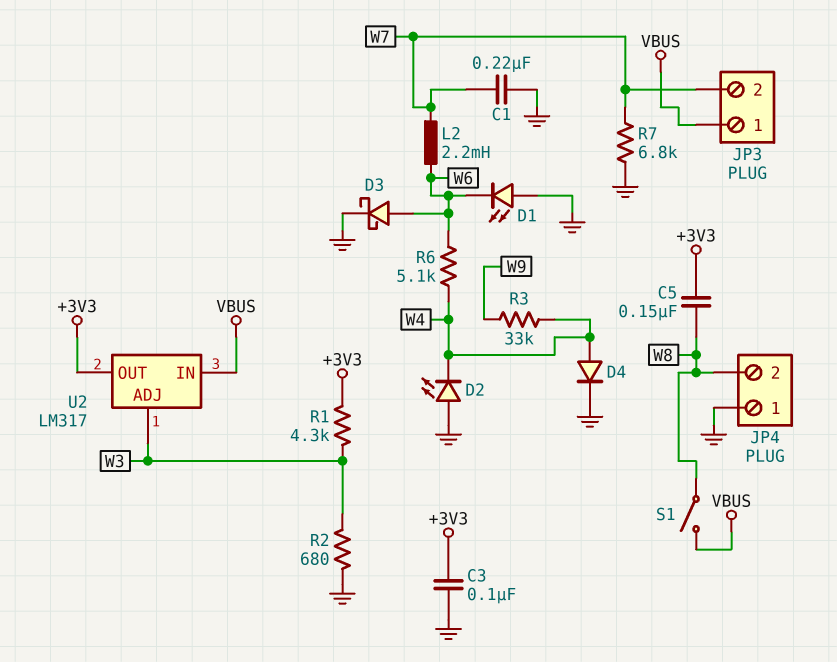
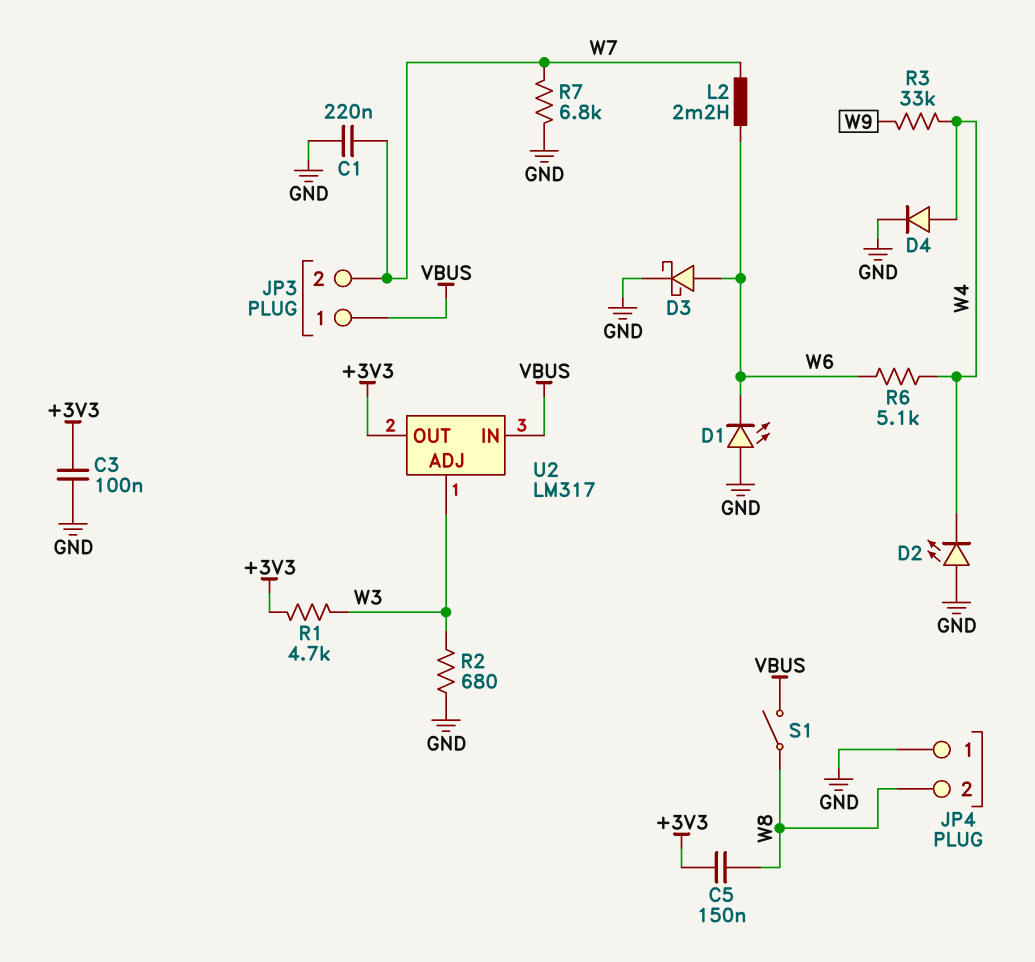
R1: 4.3k (+3V3, W3) -> 4.7k (+3V3, W3)

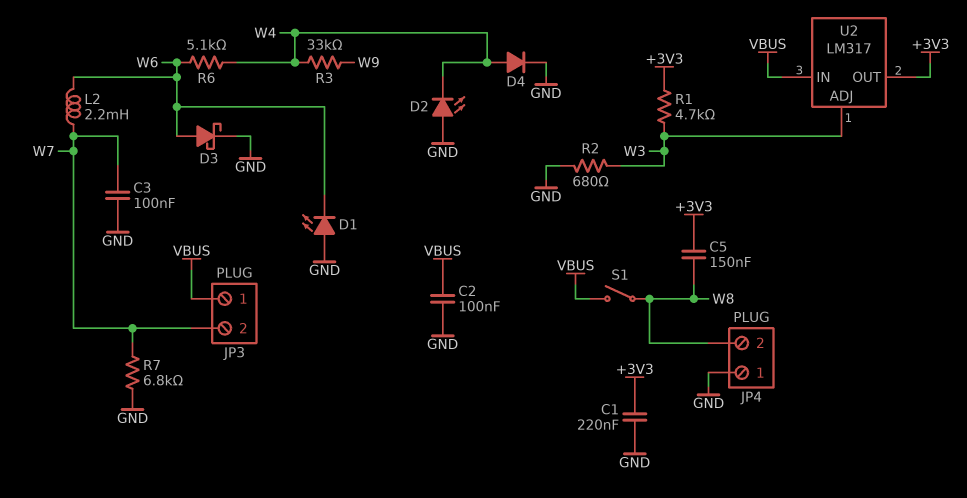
C1: 220nF (GND, W7) -> 220nF (+3V3, GND)
C2: none -> 100nF (GND, VBUS)
C3: 100nF (+3V3, GND) -> 100nF (GND, W7)

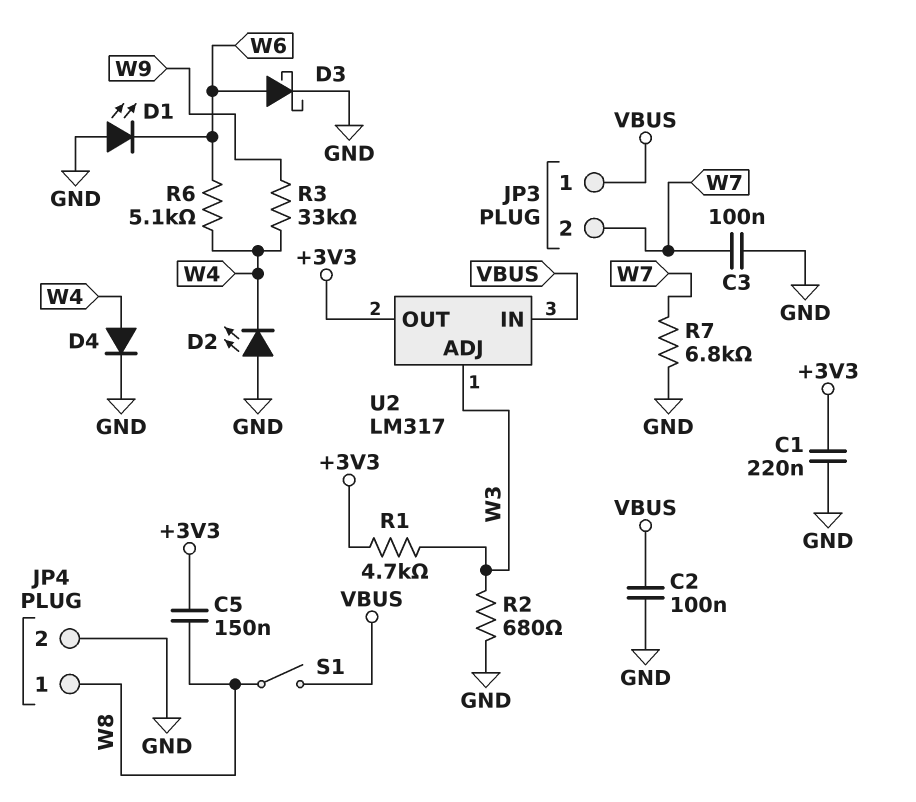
JP4 pin 1: GND -> W8
JP4 pin 2: W8 -> GND
L2: 2.2mH (W6, W7) -> none

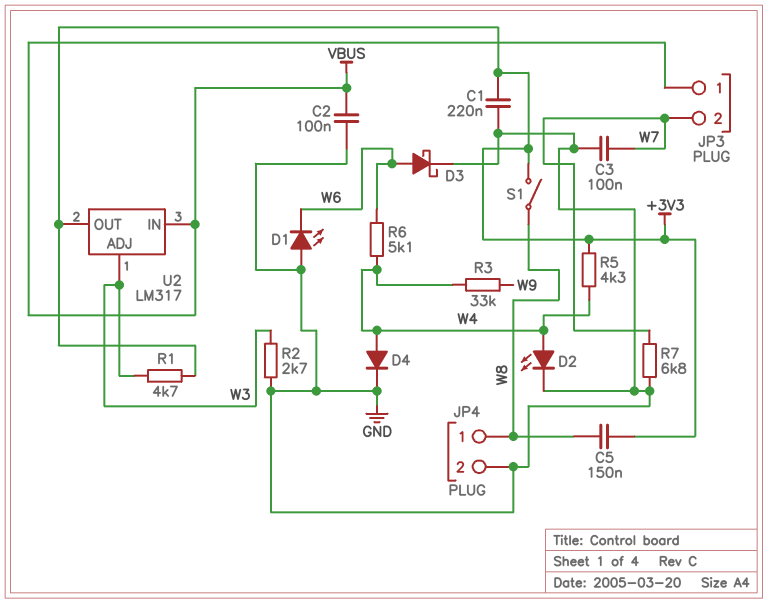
D2: LED (A GND, K W4) -> LED (A W4, K GND)
R2: 680 (GND, W3) -> 2.7k (GND, W3)
R5: none -> 4.3k (+3V3, W4)
S1: switch (VBUS, W8) -> switch (+3V3, W8)

